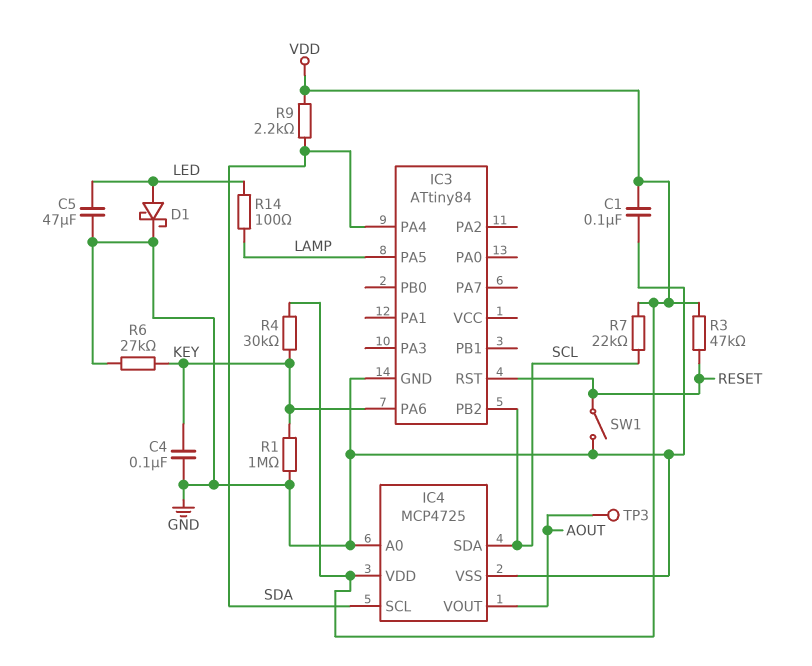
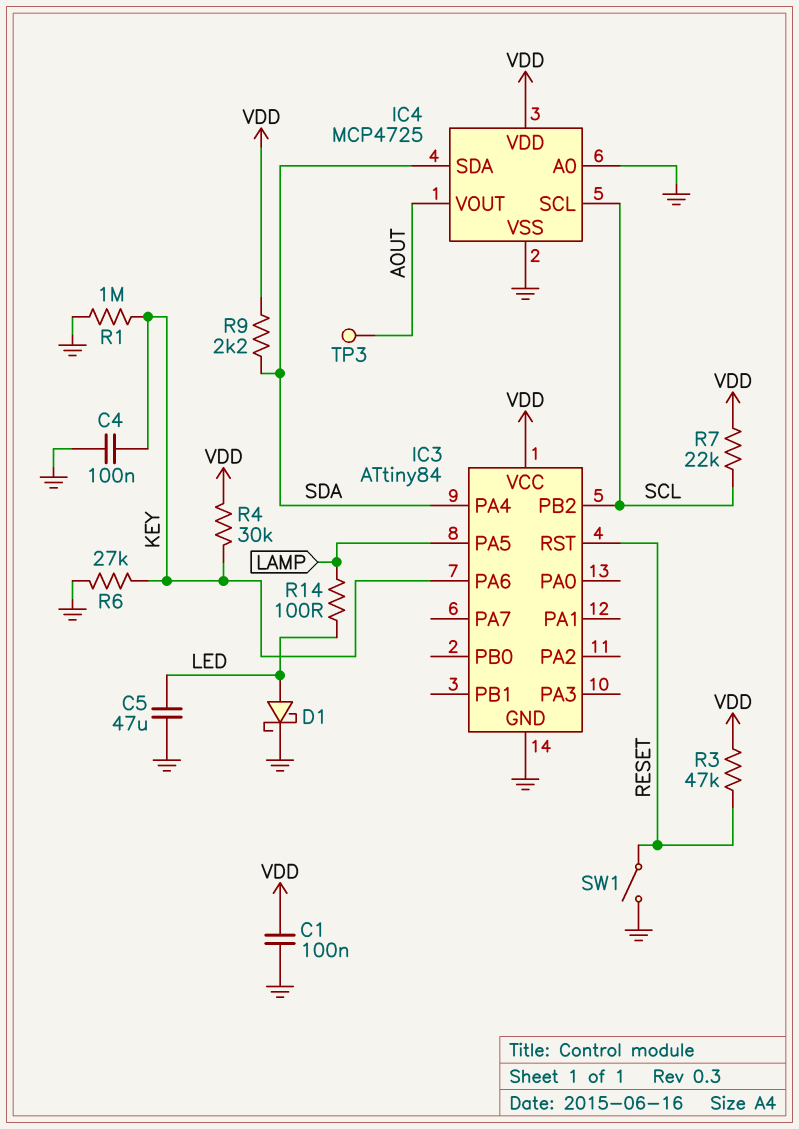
IC3 pin VCC: none -> VDD
IC4 pin SCL: SDA -> SCL
IC4 pin SDA: SCL -> SDA

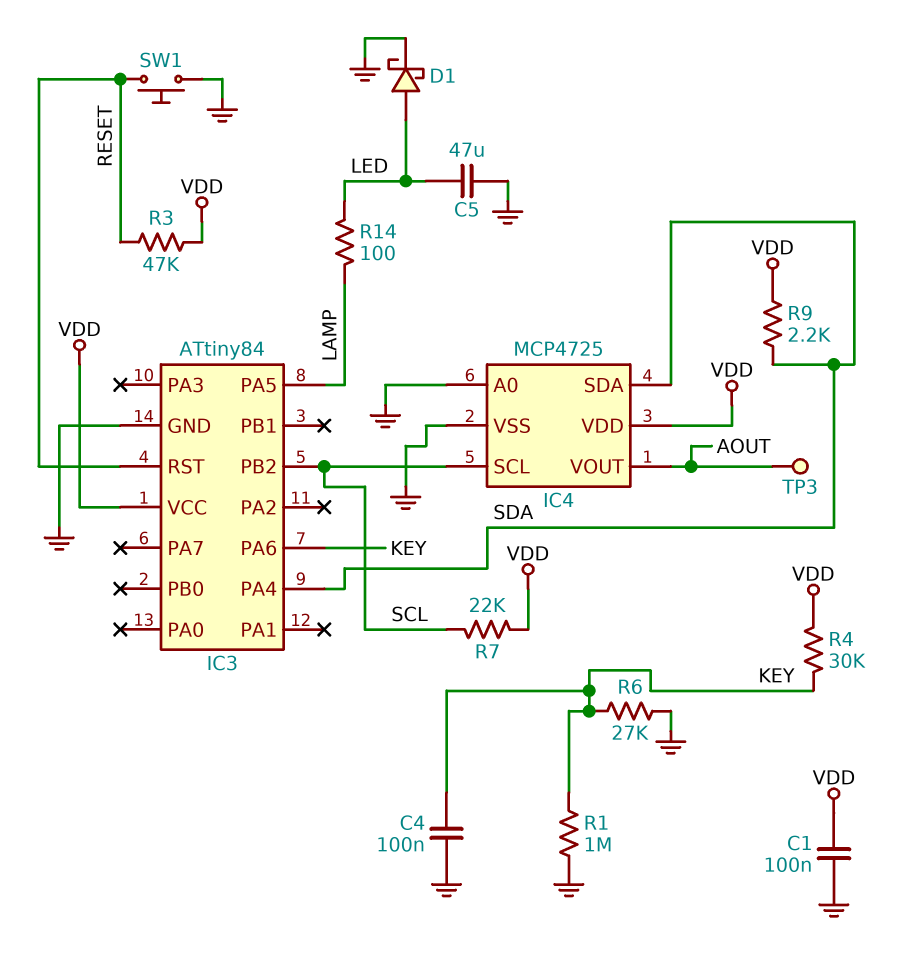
SW1: switch (GND, RESET) -> button (GND, RESET)

